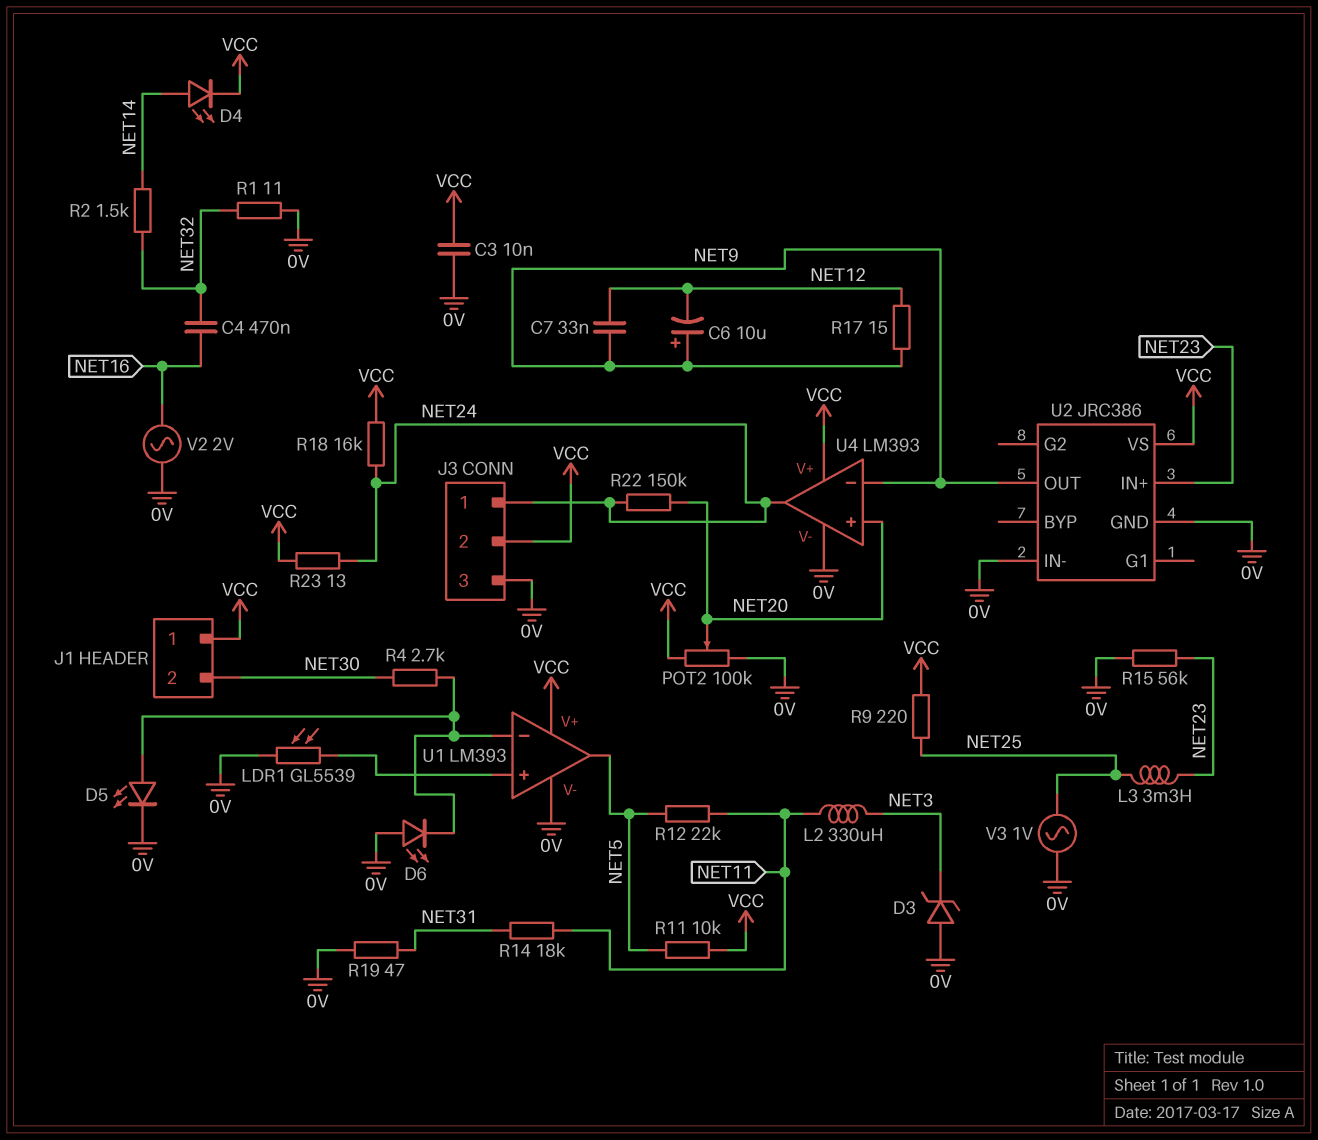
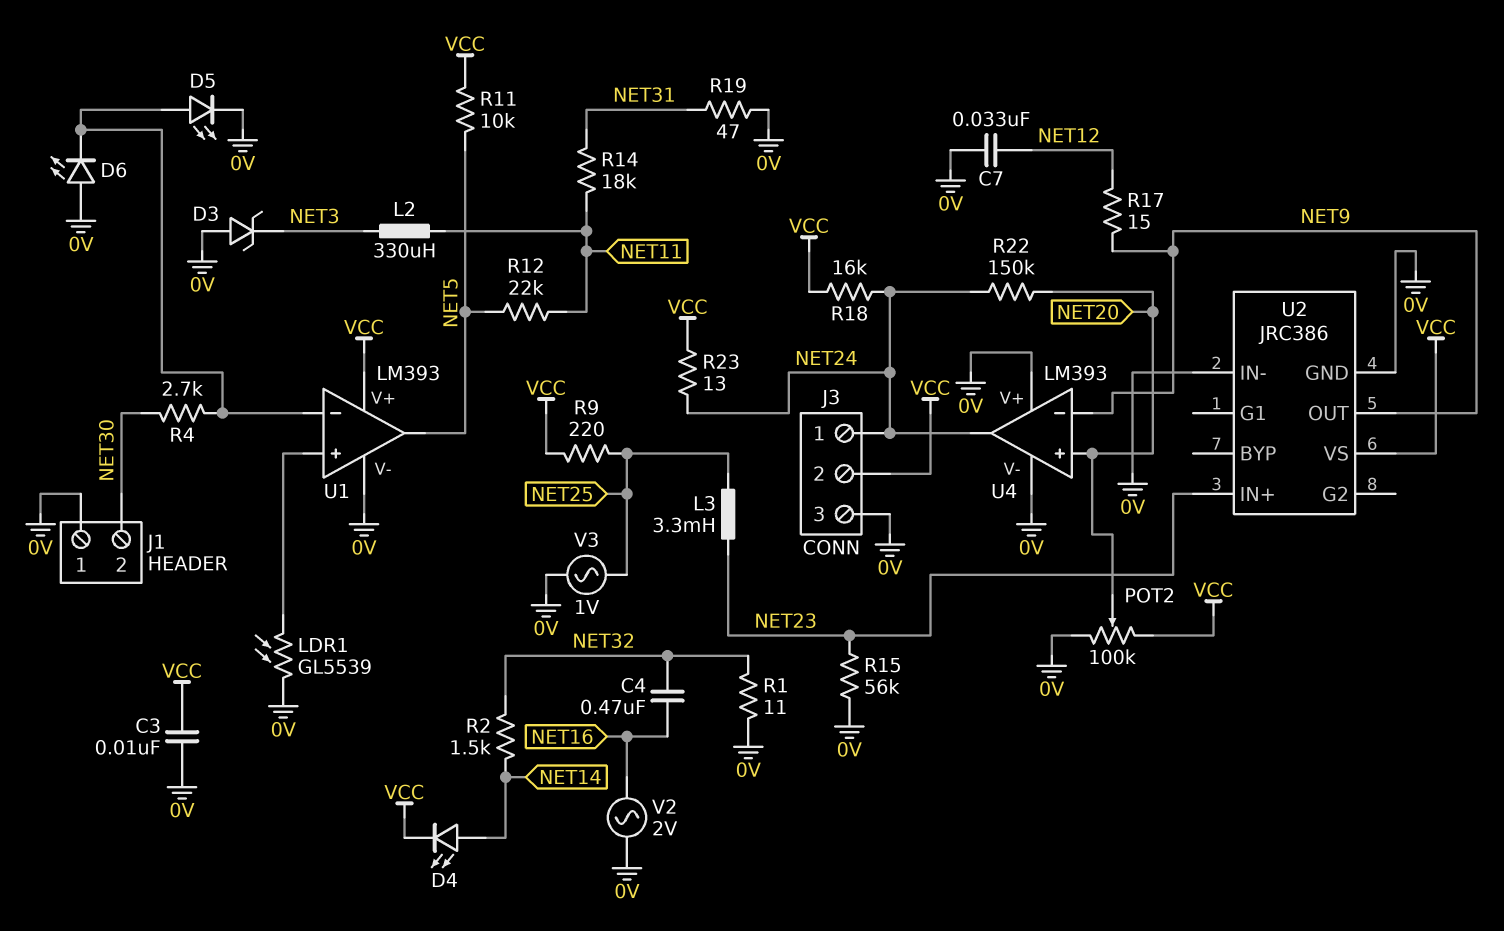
C6: 10uF (plus NET9, minus NET12) -> none
C7: 33nF (NET9, NET12) -> 33nF (0V, NET12)
J1 pin 1: VCC -> 0V
U4 pin V+: VCC -> 0V

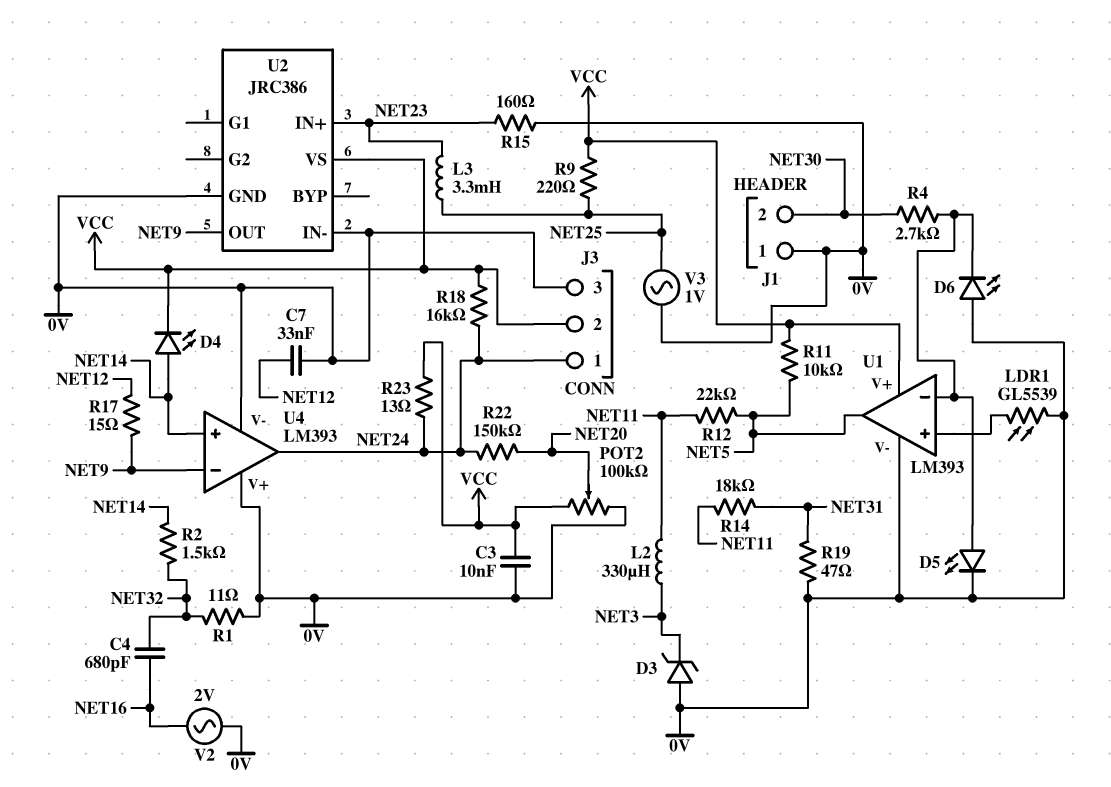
C4: 470nF (NET16, NET32) -> 680pF (NET16, NET32)
R15: 56k (0V, NET23) -> 160 (0V, NET23)
U4 pin in+: NET20 -> NET14

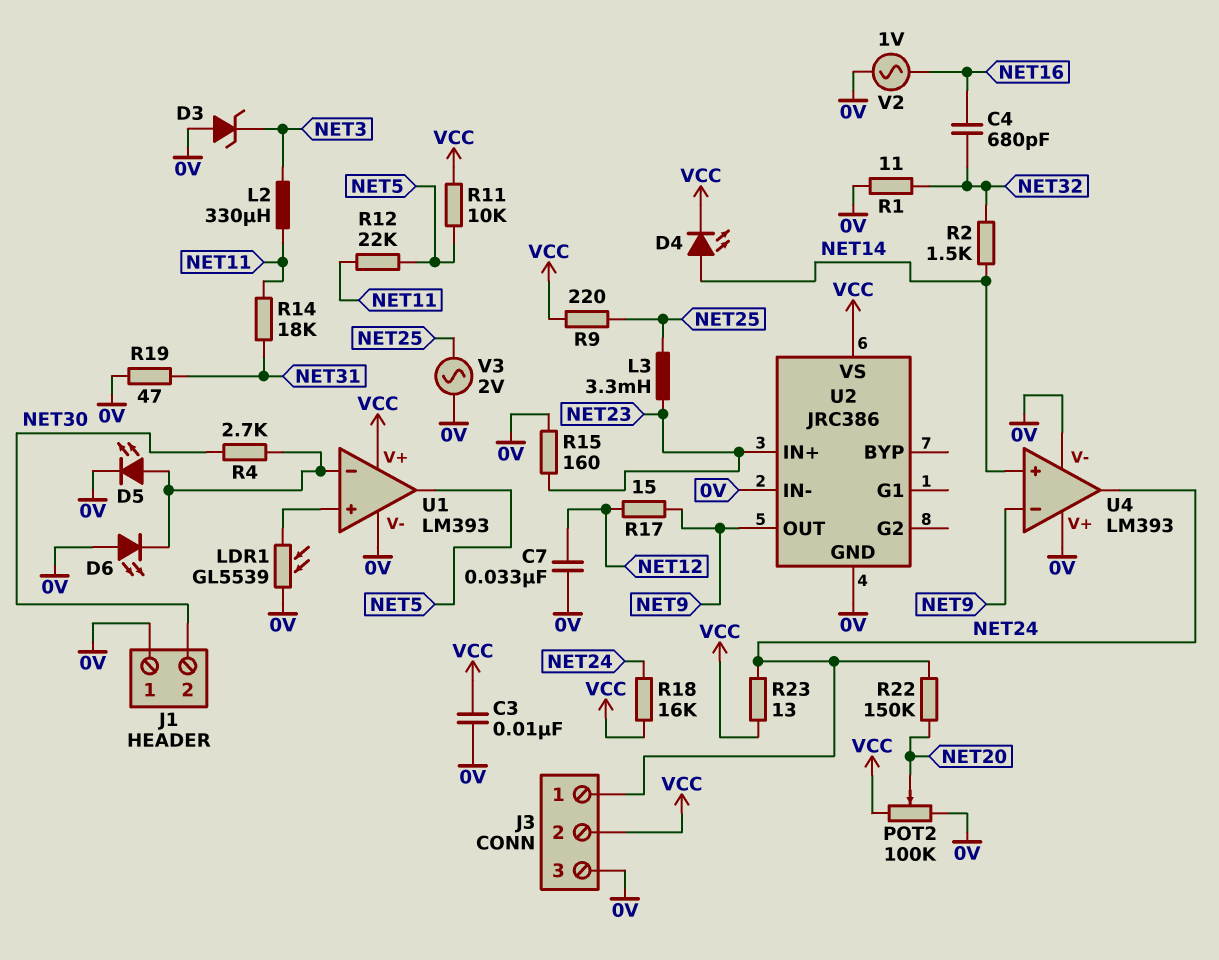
V2: AC 2V (0V, NET16) -> AC 1V (0V, NET16)
V3: AC 1V (0V, NET25) -> AC 2V (0V, NET25)

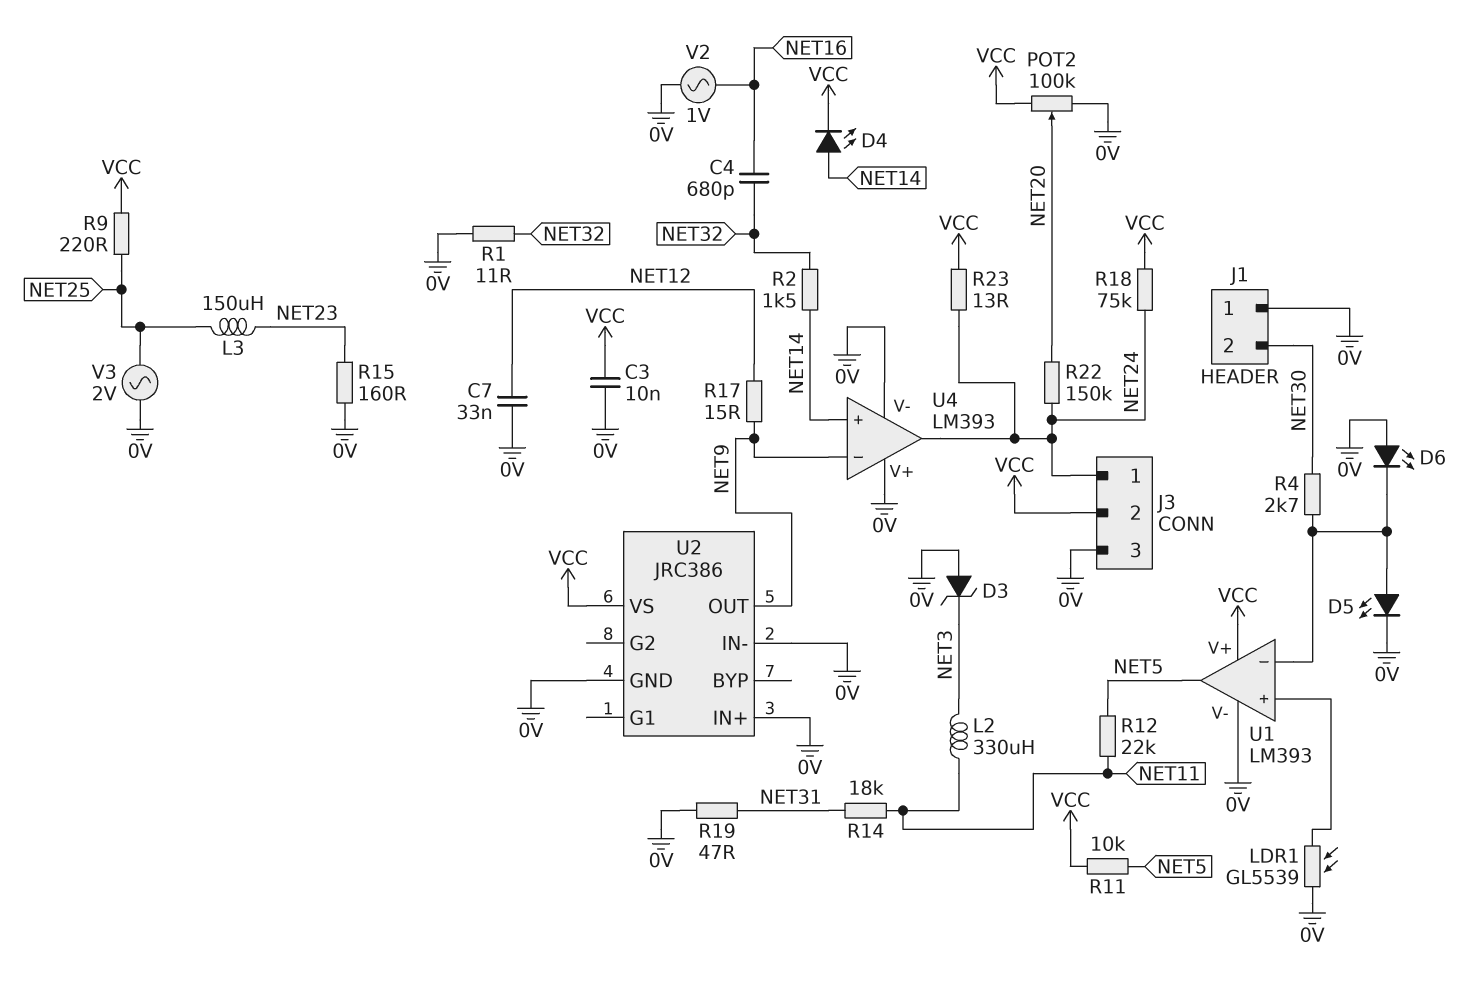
L3: 3.3mH (NET23, NET25) -> 150uH (NET23, NET25)
R18: 16k (NET24, VCC) -> 75k (NET24, VCC)
U2 pin IN+: NET23 -> 0V

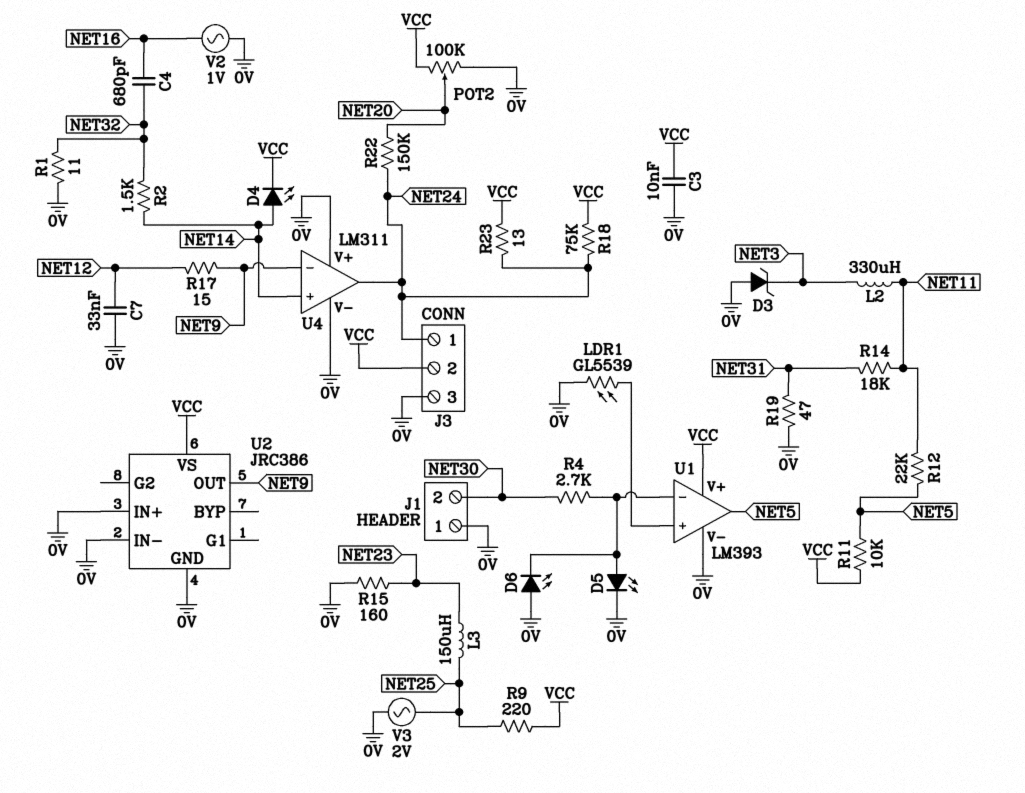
U4: LM393 -> LM311

